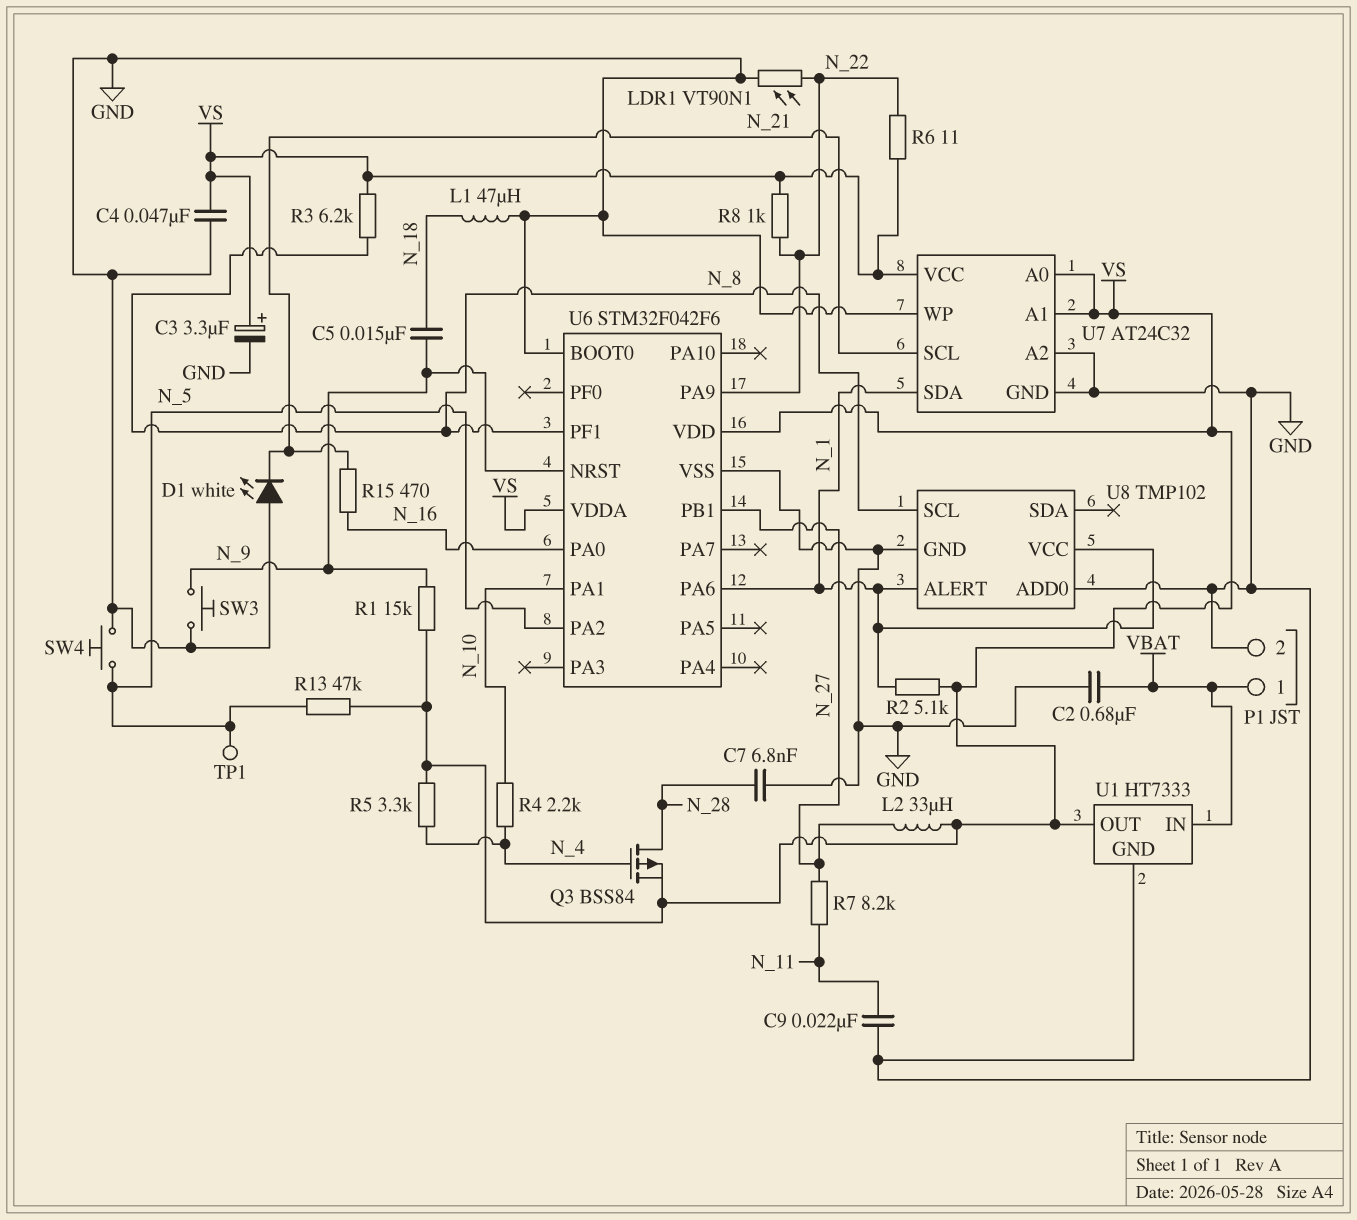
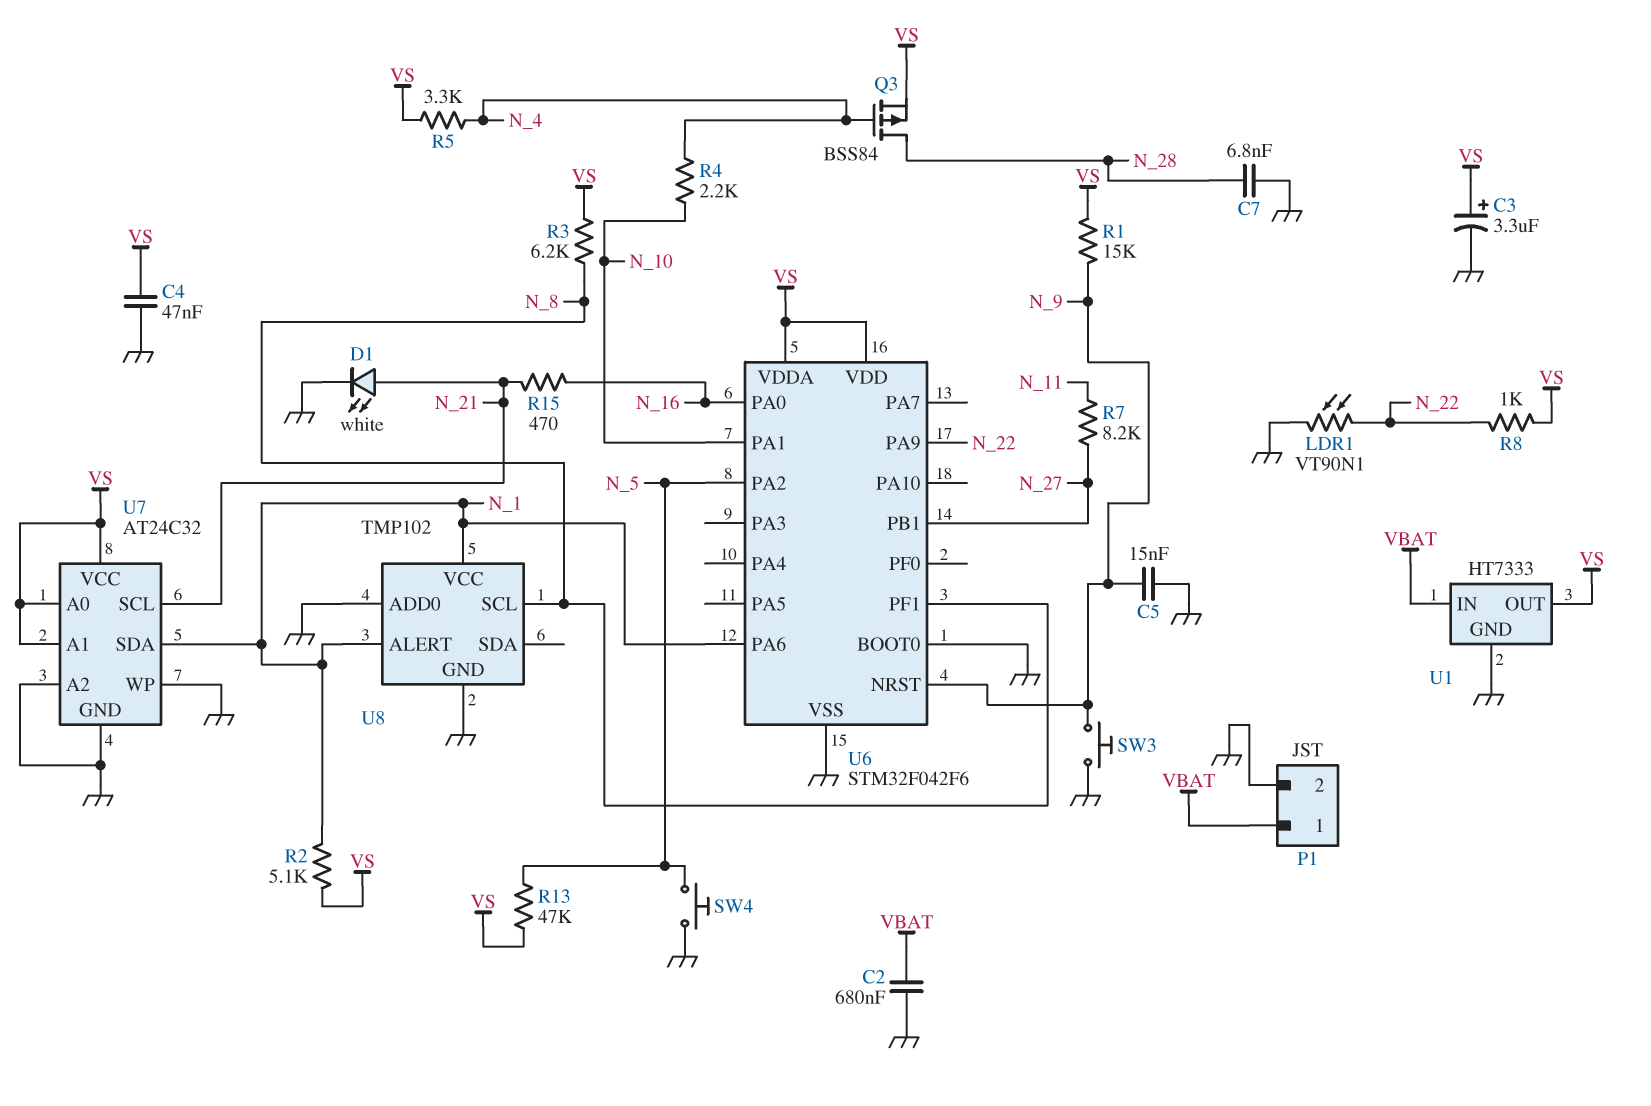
C5: 15nF (N_9, N_18) -> 15nF (GND, N_9)
C9: 22nF (GND, N_11) -> none
D1: LED white (A GND, K N_21) -> LED white (A N_21, K GND)
L1: 47uH (GND, N_18) -> none
L2: 33uH (N_27, VS) -> none
R6: 11 (N_22, VS) -> none
TP1: test point (N_5) -> none

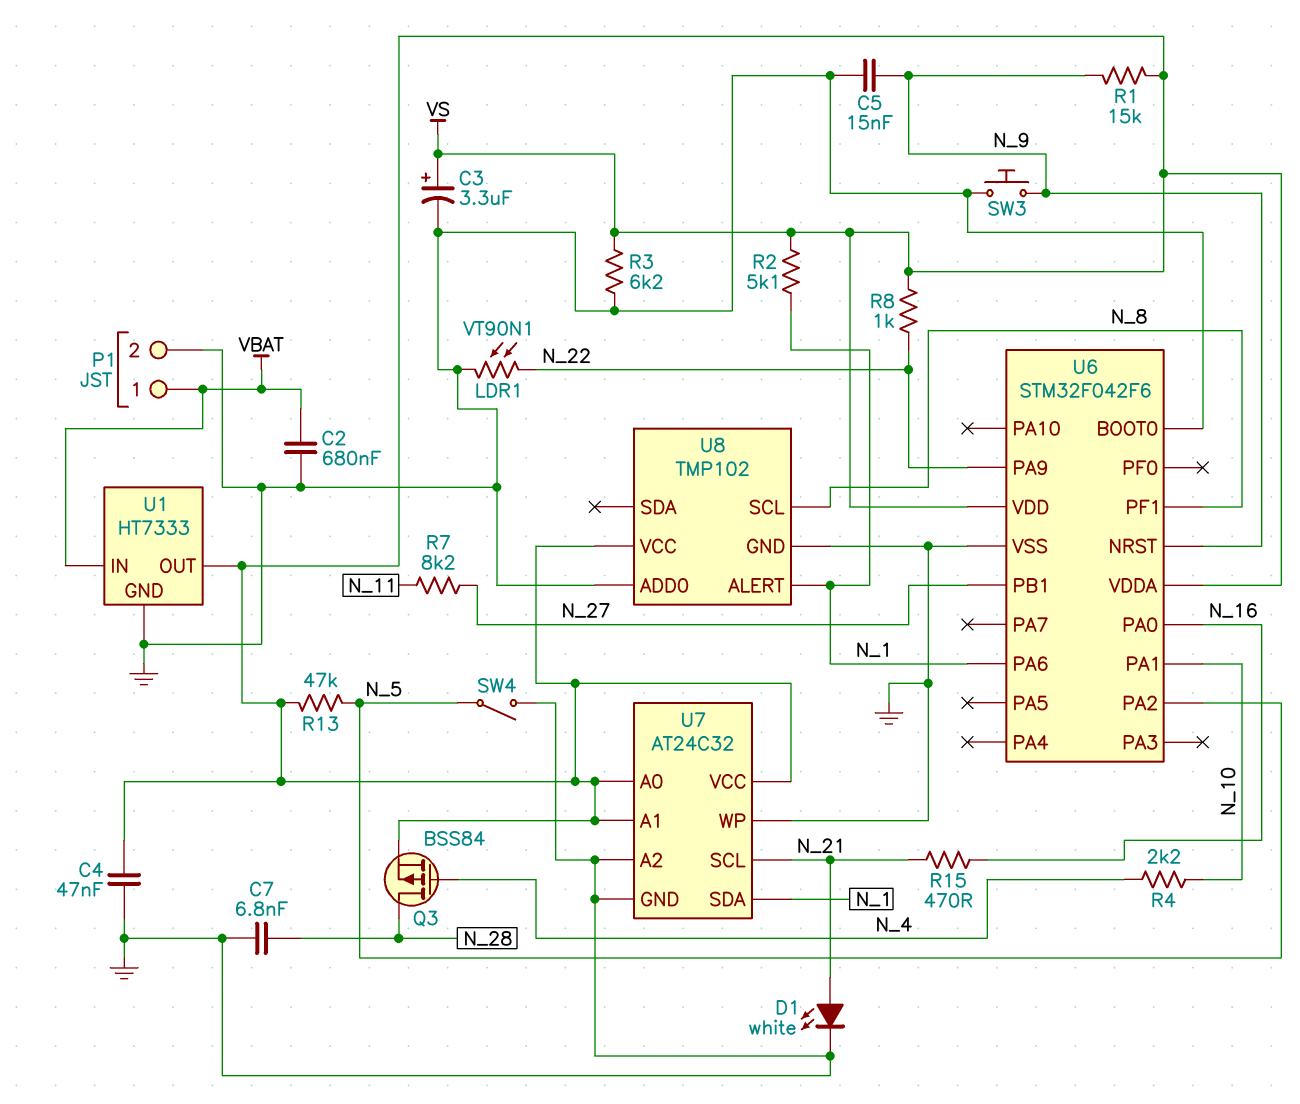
R3: 6.2k (N_8, VS) -> 6.2k (GND, VS)
R5: 3.3k (N_4, VS) -> none
SW4: button (GND, N_5) -> switch (GND, N_5)
U8 pin VCC: N_1 -> VS

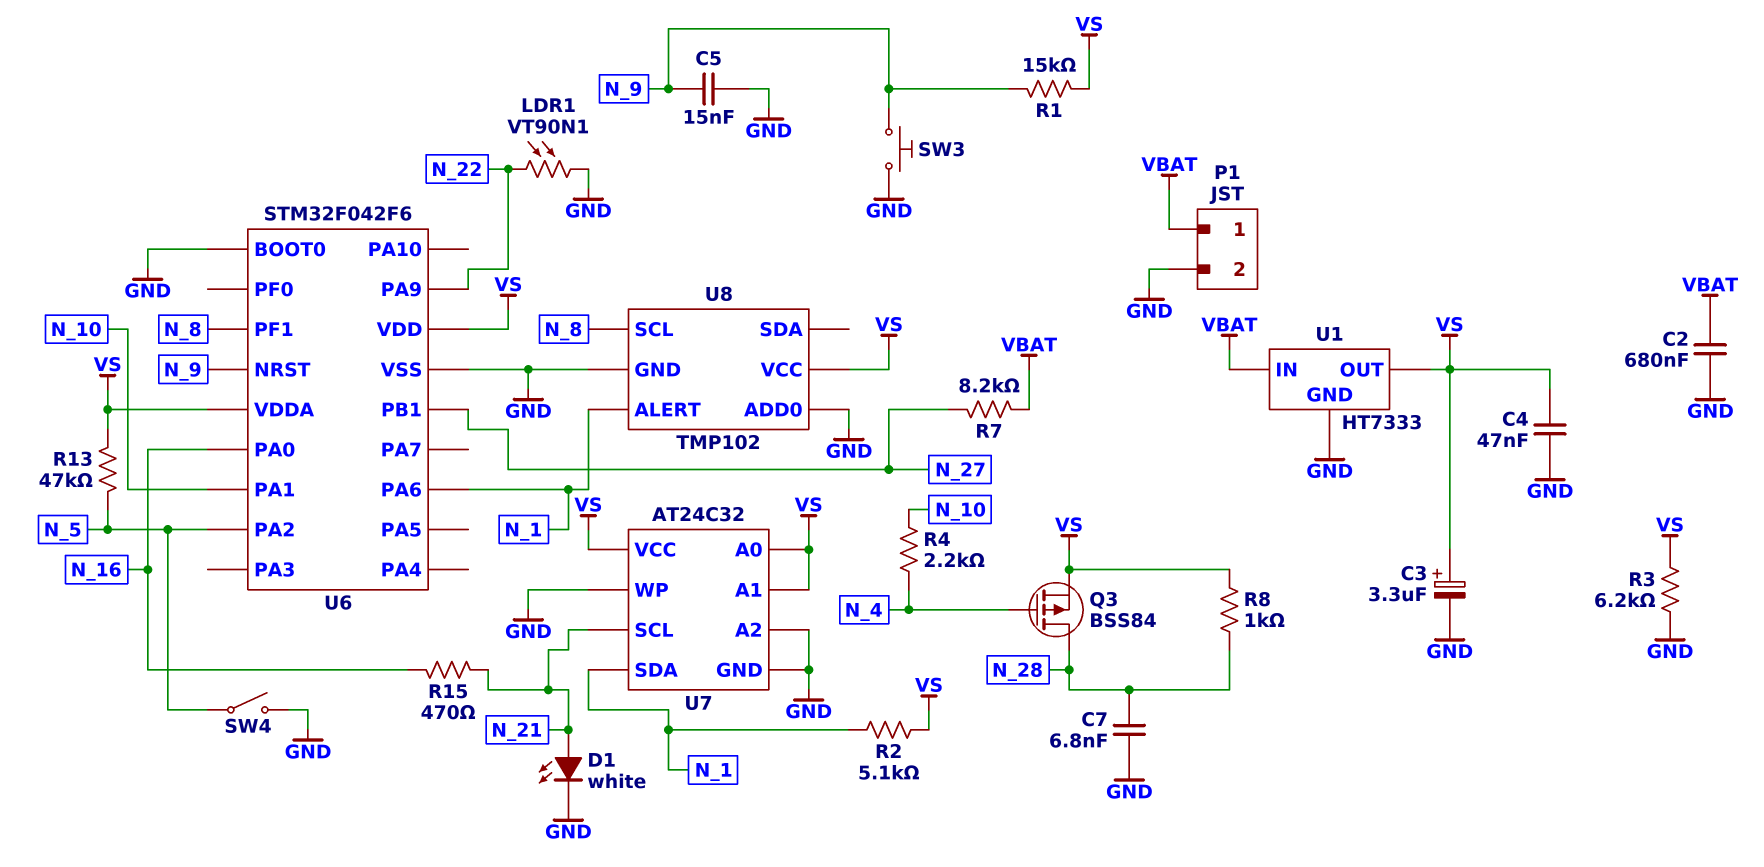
R7: 8.2k (N_11, N_27) -> 8.2k (N_27, VBAT)
R8: 1k (N_22, VS) -> 1k (N_28, VS)

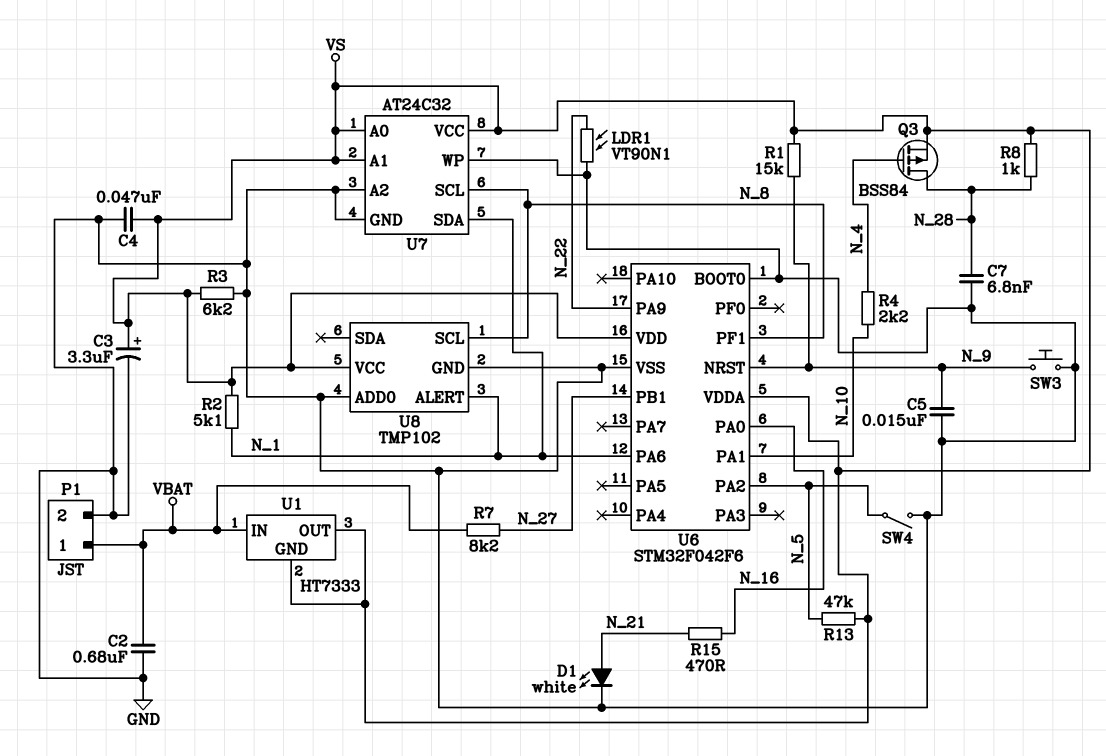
U1 pin GND: GND -> VS
U7 pin SCL: N_21 -> N_8

